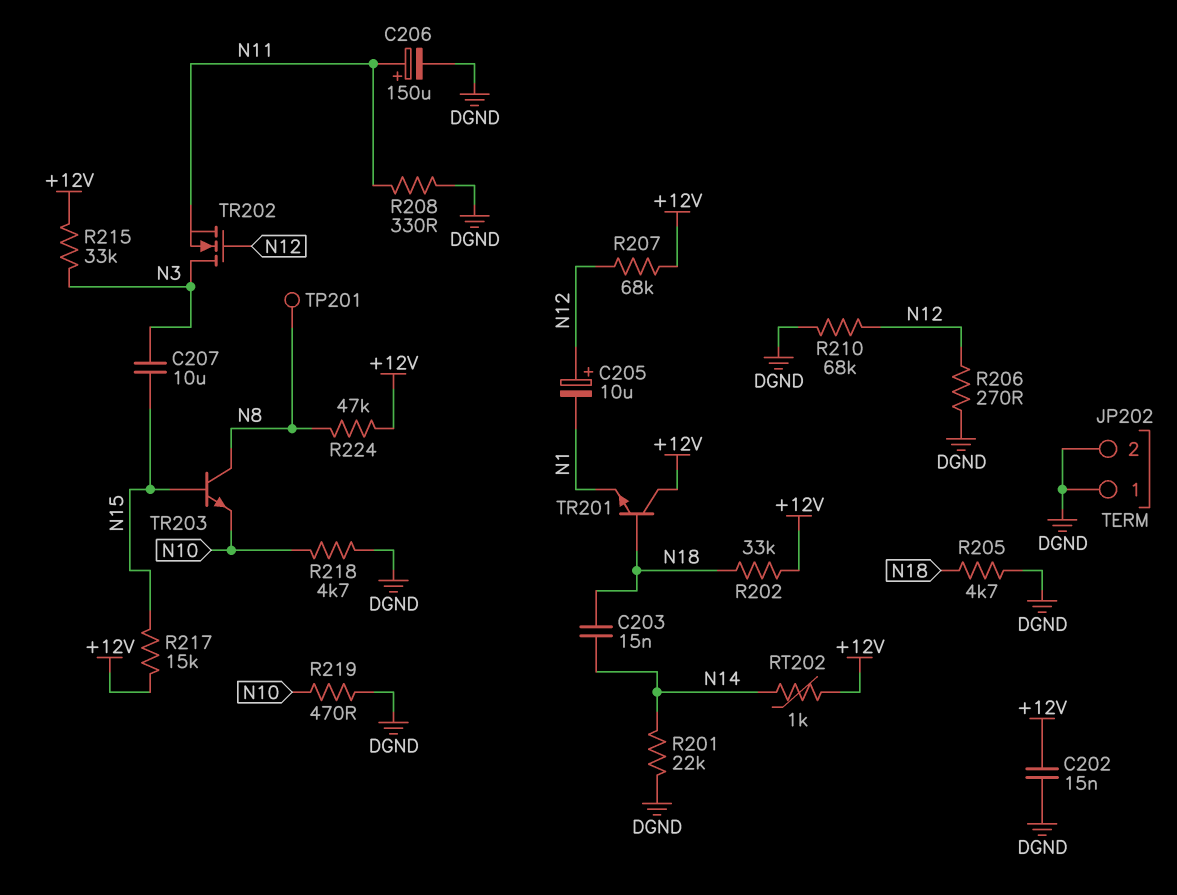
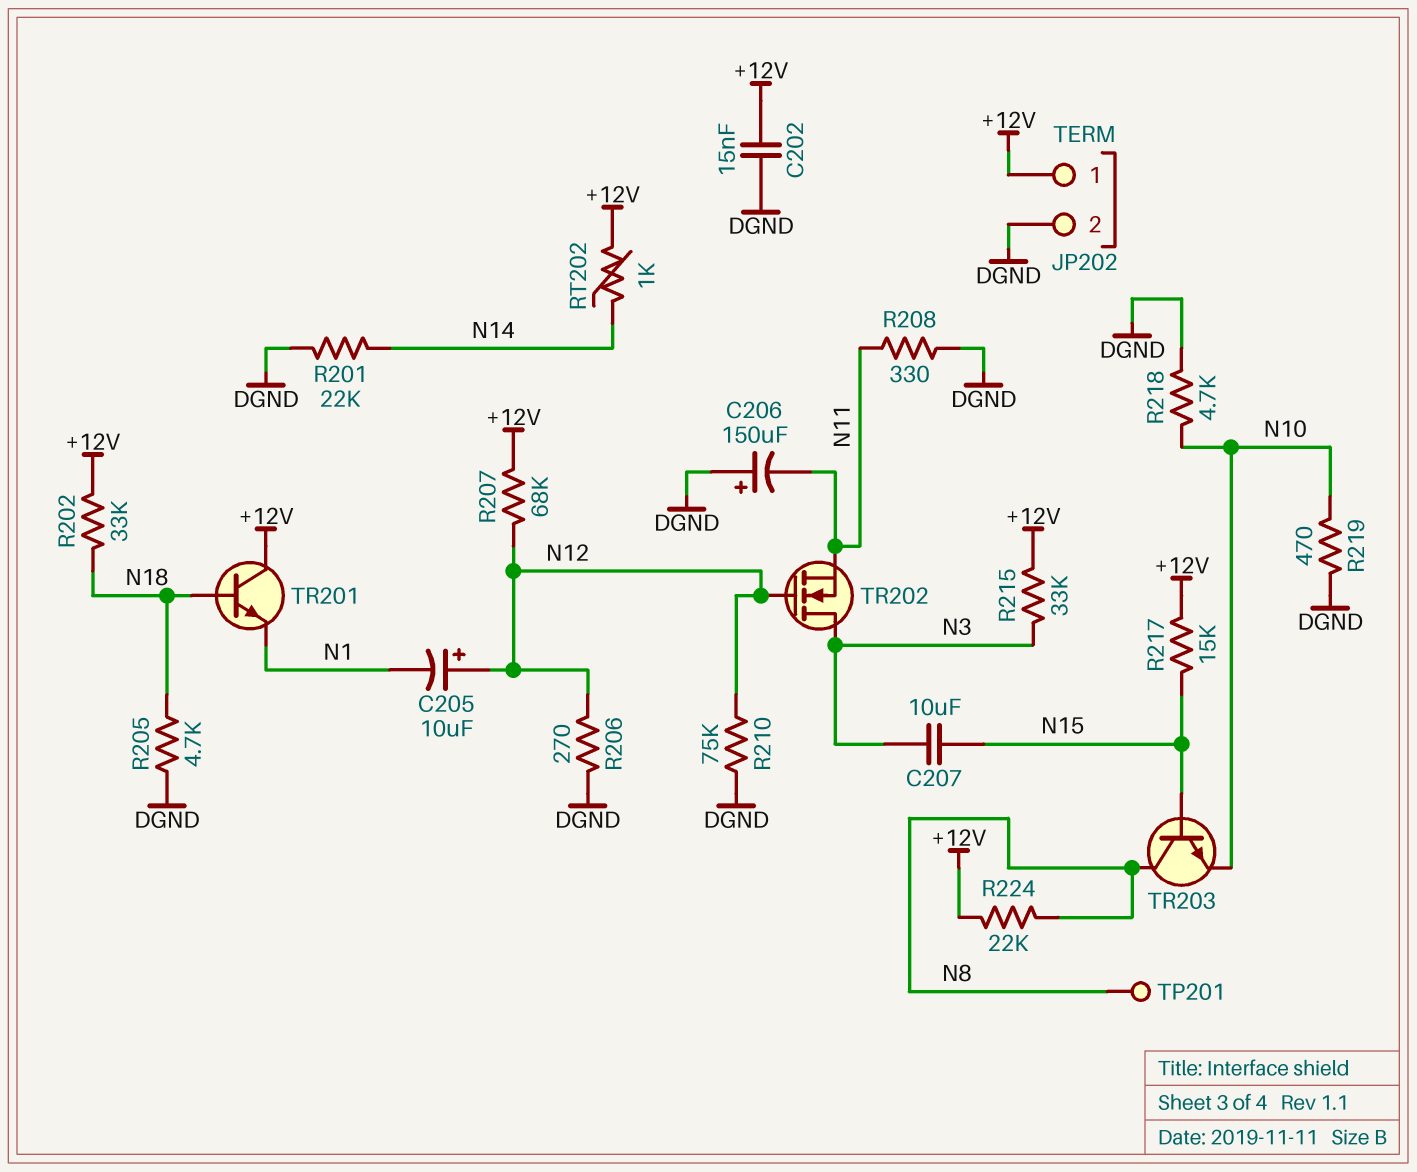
C203: 15nF (N14, N18) -> none
C206: 150uF (plus N11, minus DGND) -> 150uF (plus DGND, minus N11)
JP202 pin 1: DGND -> +12V
R210: 68k (DGND, N12) -> 75k (DGND, N12)
R224: 47k (+12V, N8) -> 22k (+12V, N8)

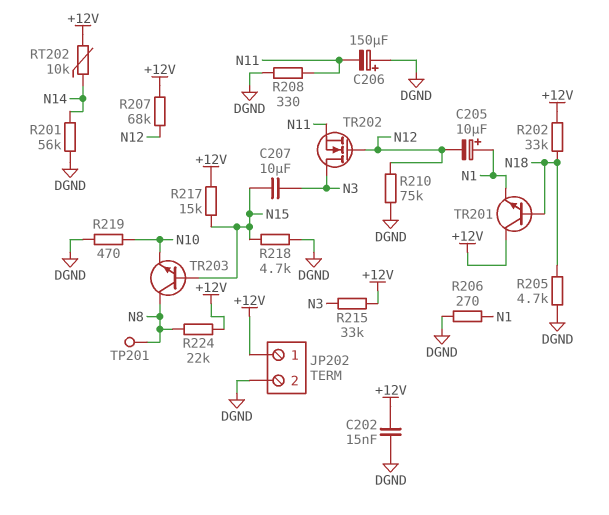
C205: 10uF (plus N12, minus N1) -> 10uF (plus N1, minus N12)
R201: 22k (DGND, N14) -> 56k (DGND, N14)
R206: 270 (DGND, N12) -> 270 (DGND, N1)
R218: 4.7k (DGND, N10) -> 4.7k (DGND, N15)
RT202: 1k (+12V, N14) -> 10k (+12V, N14)

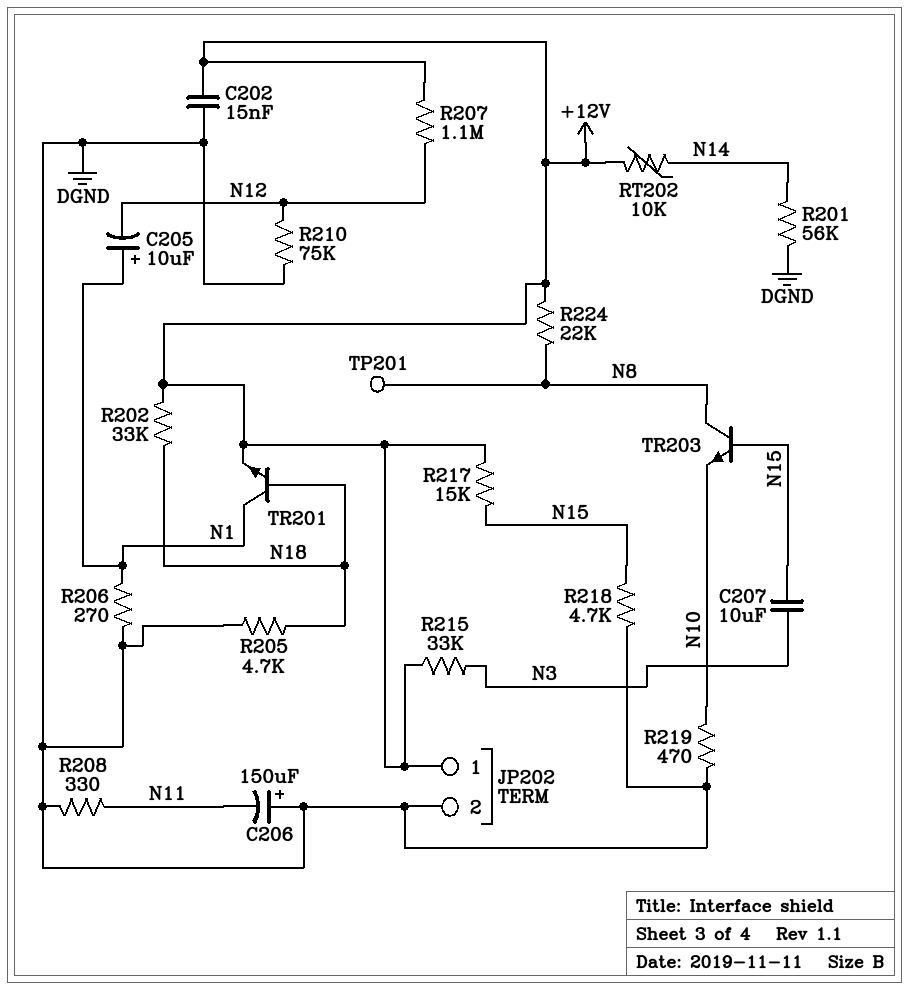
R207: 68k (+12V, N12) -> 1.1M (+12V, N12)
TR201: NPN (B N18, C +12V, E N1) -> NPN (B N18, C N1, E +12V)
TR202: NMOS (G N12, D N3, S N11) -> none

